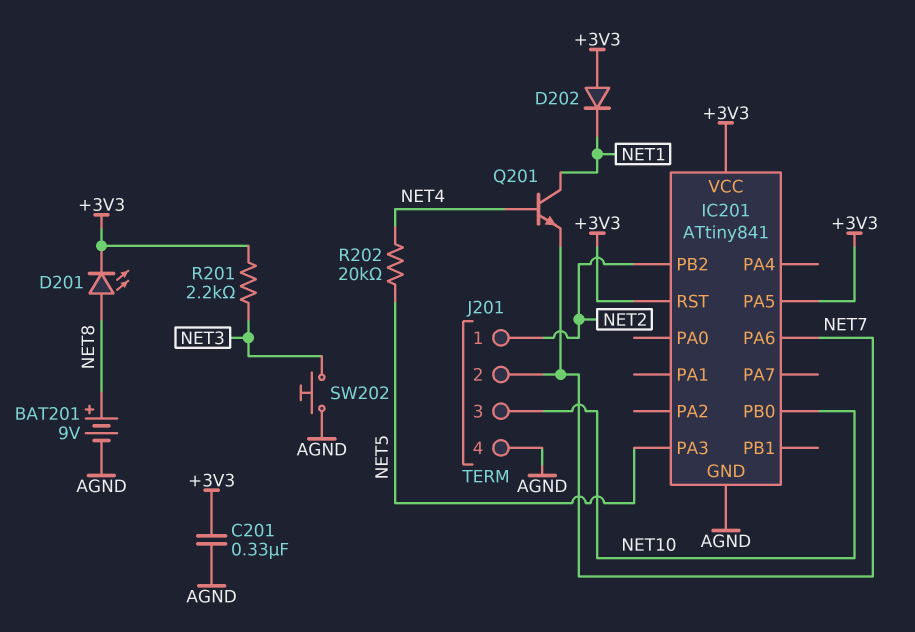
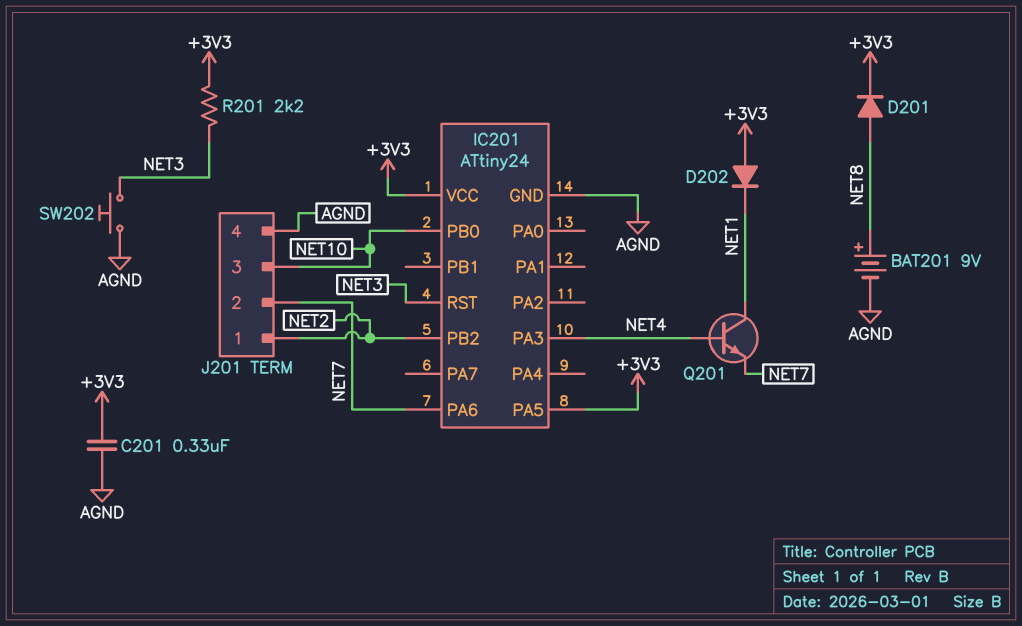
D201: LED (A NET8, K +3V3) -> diode (A NET8, K +3V3)
IC201: ATtiny841 -> ATtiny24
IC201 pin PA3: NET5 -> NET4
IC201 pin RST: +3V3 -> NET3
R202: 20k (NET4, NET5) -> none

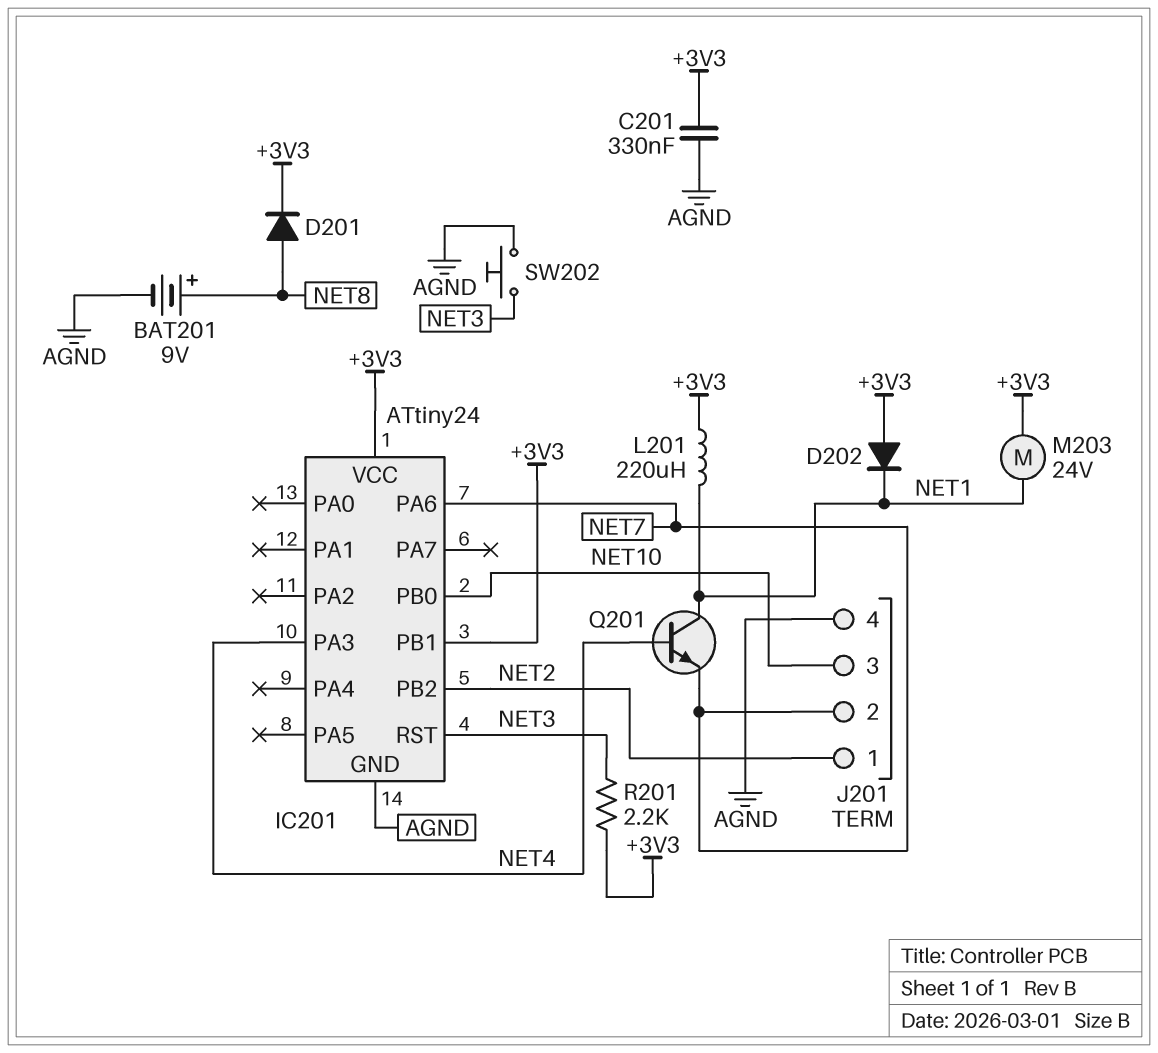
IC201 pin PA5: +3V3 -> none
IC201 pin PB1: none -> +3V3
L201: none -> 220uH (+3V3, NET1)
M203: none -> motor 24V (+3V3, NET1)

